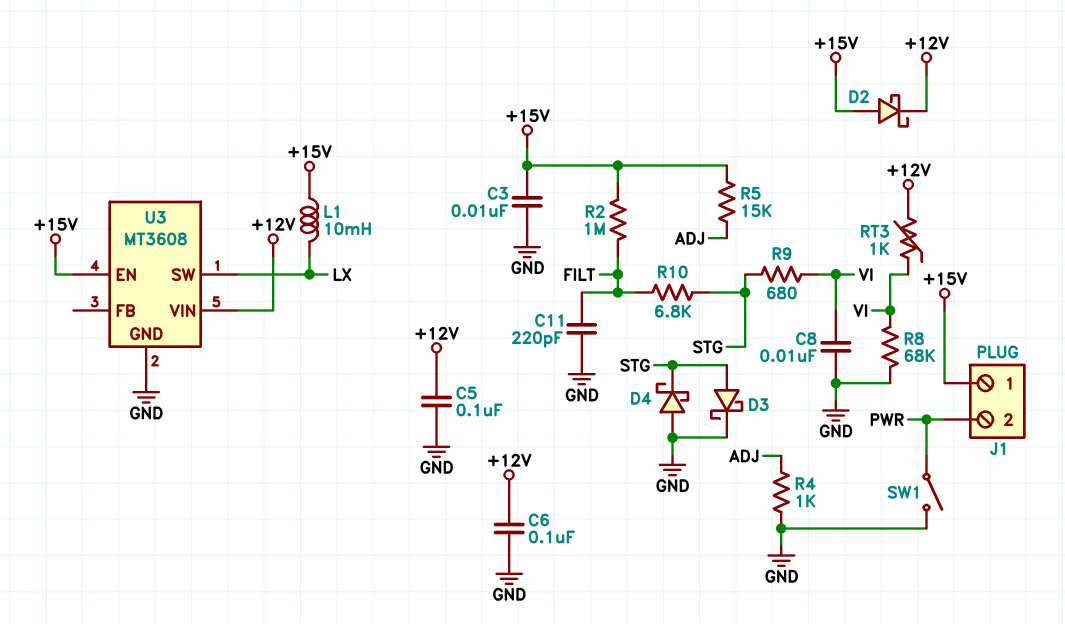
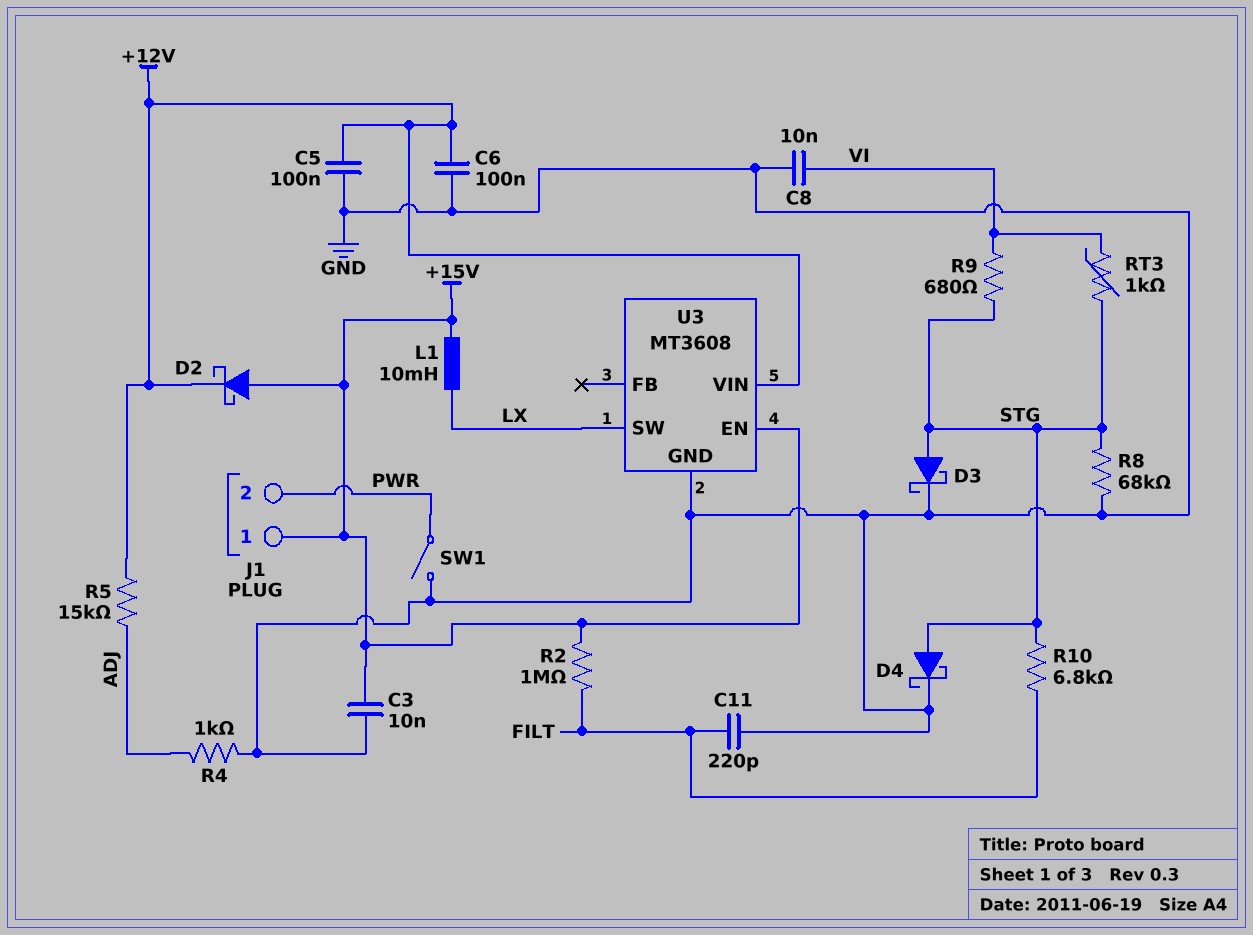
D4: schottky (A GND, K STG) -> schottky (A STG, K GND)
R5: 15k (+15V, ADJ) -> 15k (+12V, ADJ)
R8: 68k (GND, VI) -> 68k (GND, STG)
RT3: 1k (+12V, VI) -> 1k (STG, VI)

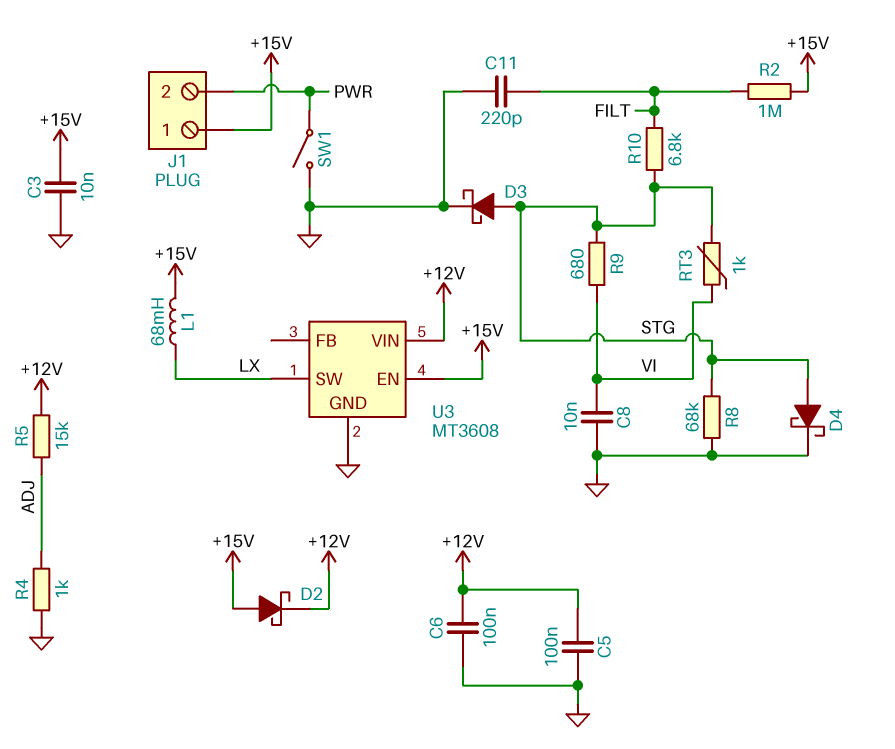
L1: 10mH (+15V, LX) -> 68mH (+15V, LX)

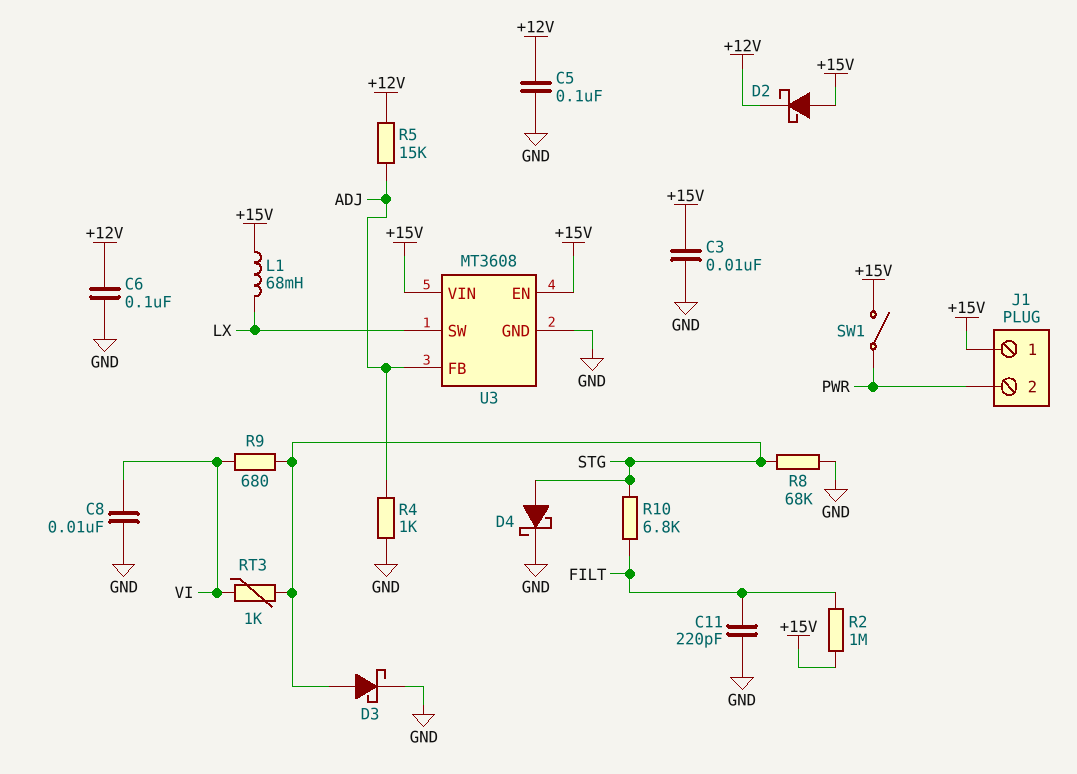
SW1: switch (GND, PWR) -> switch (+15V, PWR)
U3 pin FB: none -> ADJ
U3 pin VIN: +12V -> +15V

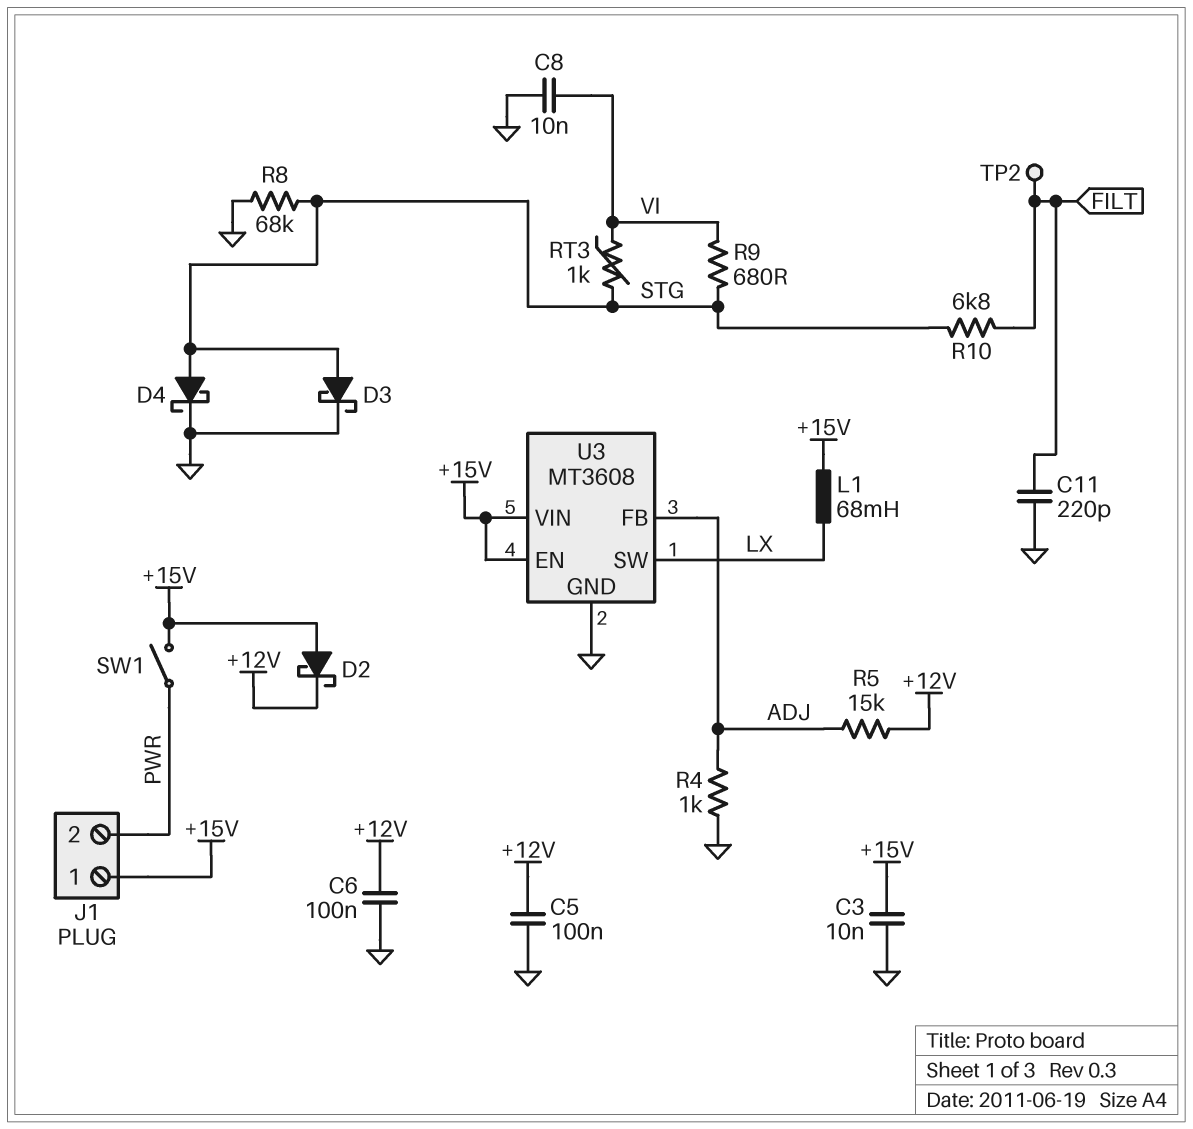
R2: 1M (+15V, FILT) -> none
TP2: none -> test point (FILT)

